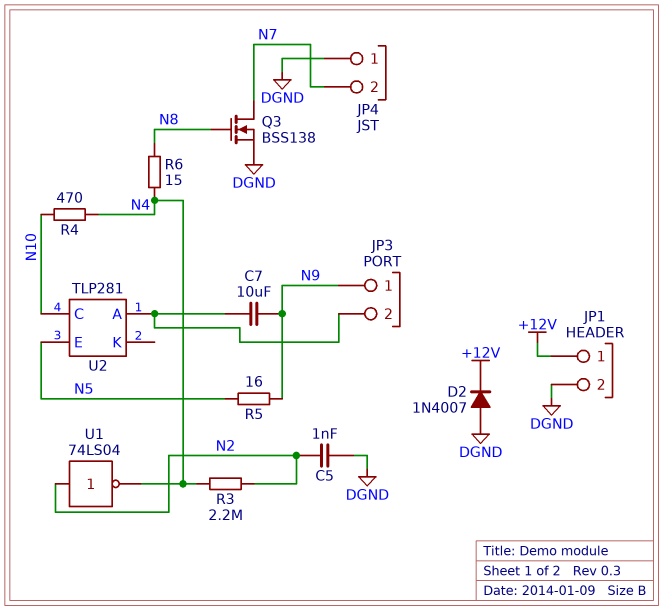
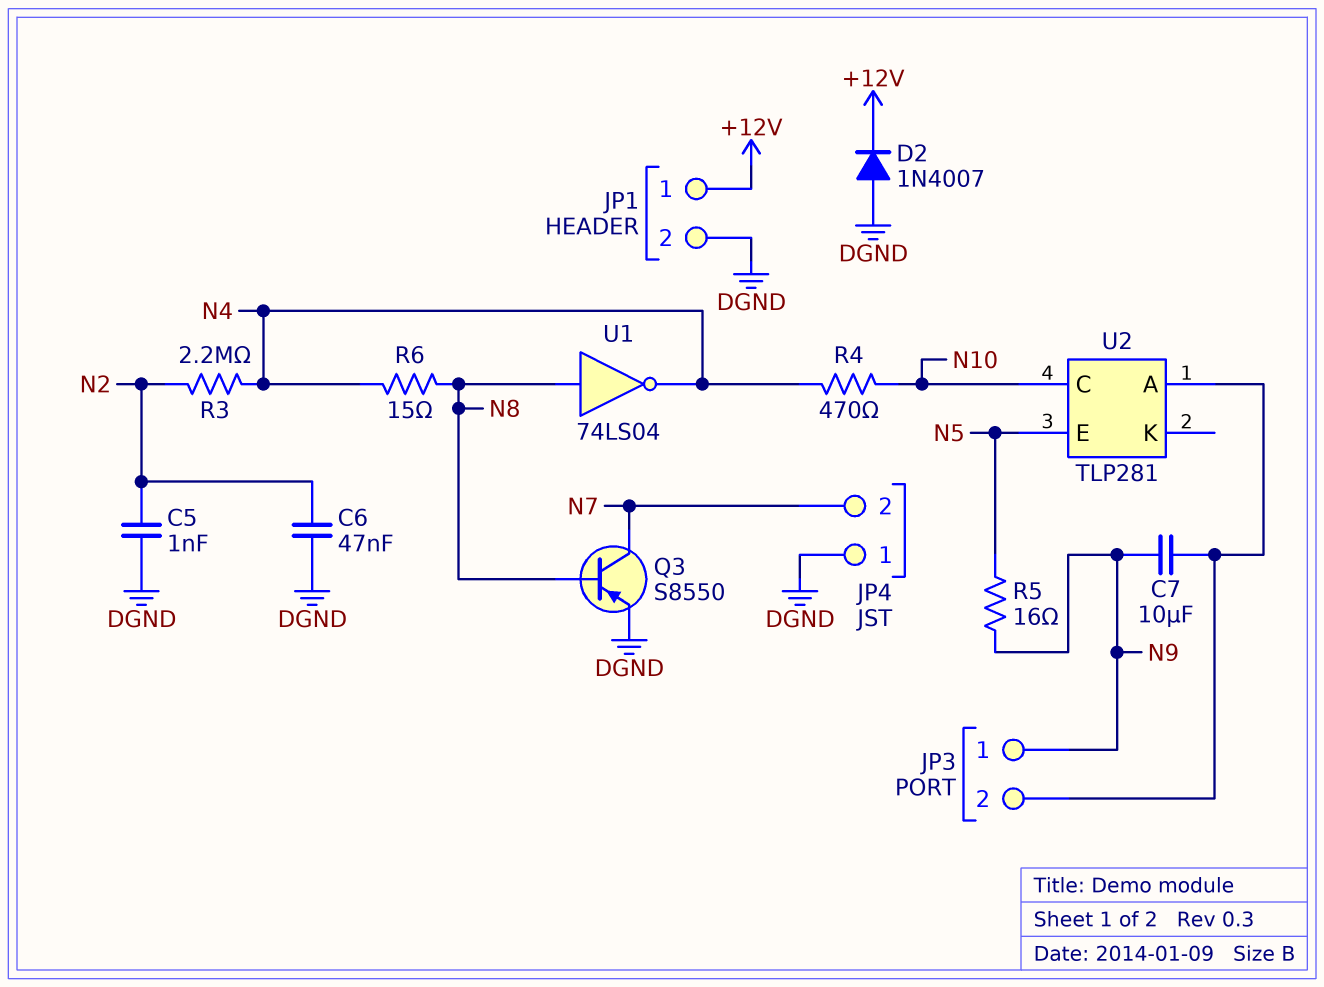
C6: none -> 47nF (DGND, N2)
Q3: NMOS BSS138 (G N8, D N7, S DGND) -> PNP S8550 (B N8, C N7, E DGND)
U1: NOT 74LS04 (in N2, out N4) -> NOT 74LS04 (in N8, out N4)

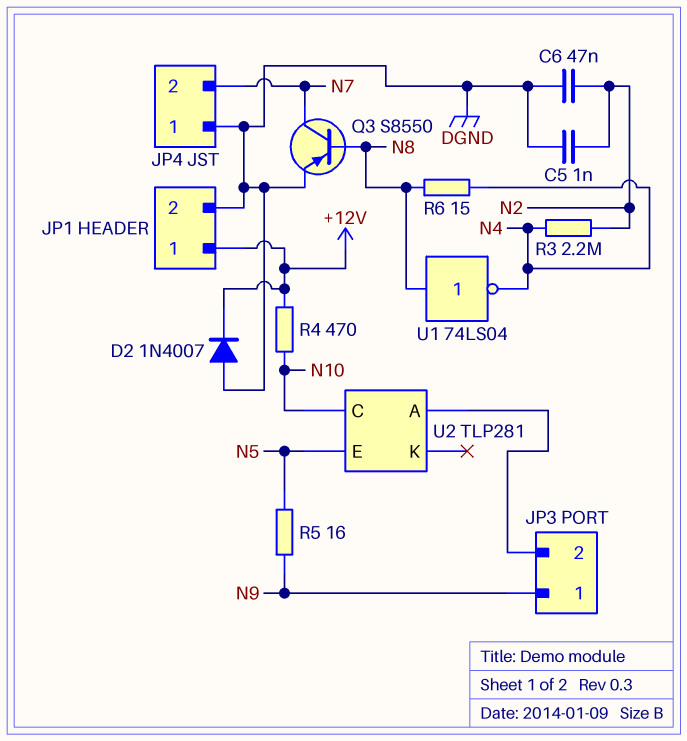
C7: 10uF (JP3/2, N9) -> none
R4: 470 (N4, N10) -> 470 (+12V, N10)

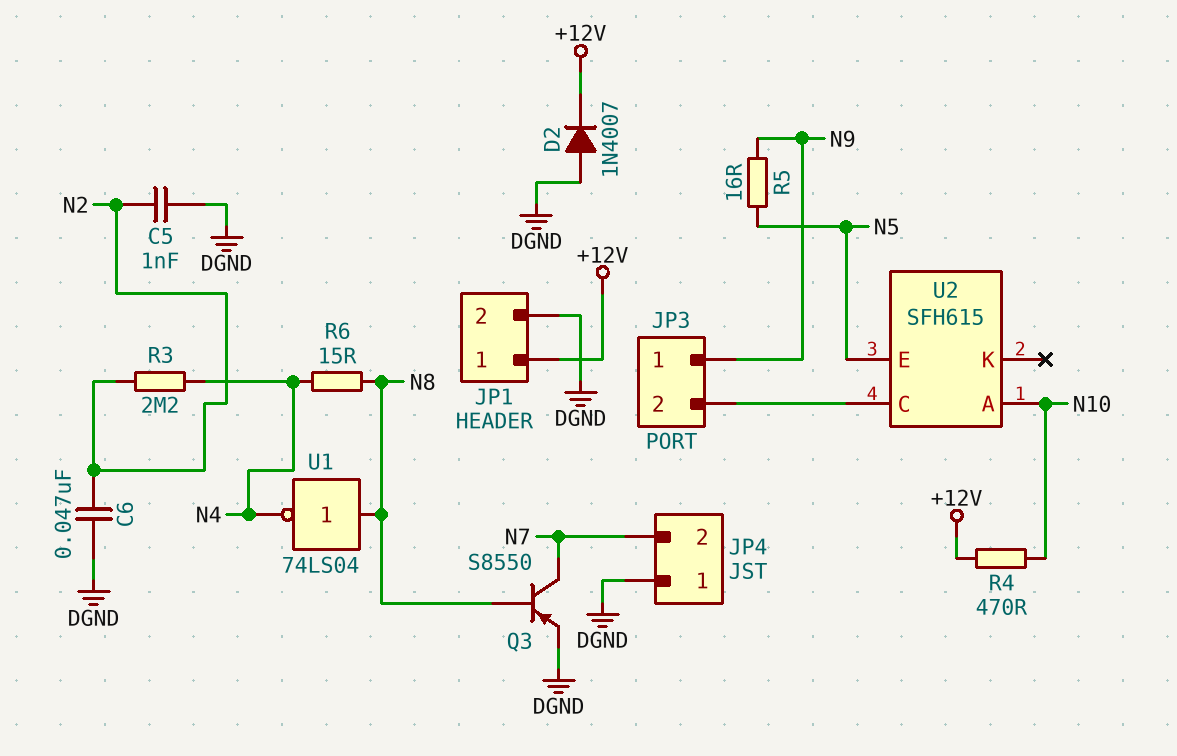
U2: TLP281 -> SFH615
U2 pin A: JP3/2 -> N10
U2 pin C: N10 -> JP3/2

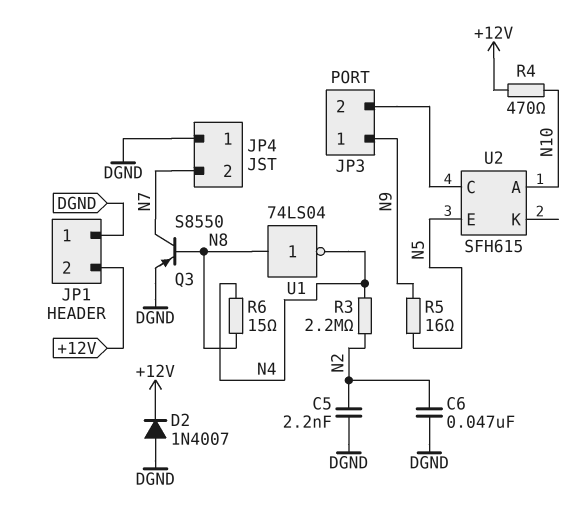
C5: 1nF (DGND, N2) -> 2.2nF (DGND, N2)
JP1 pin 1: +12V -> DGND
JP1 pin 2: DGND -> +12V

